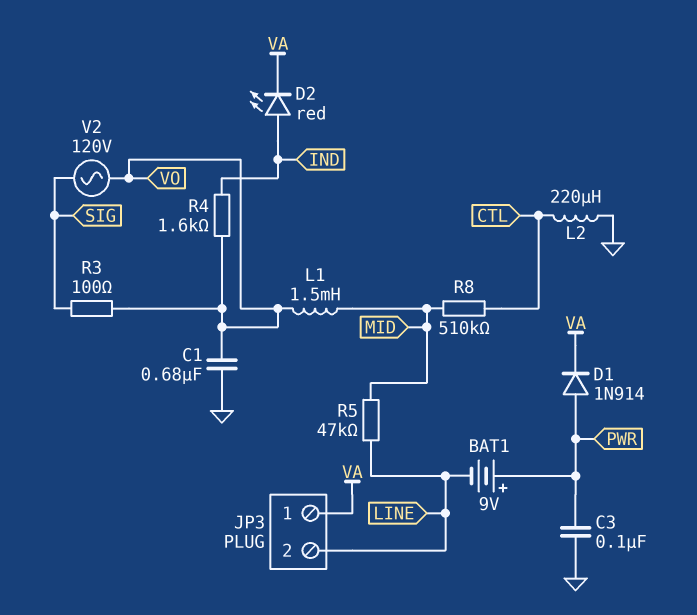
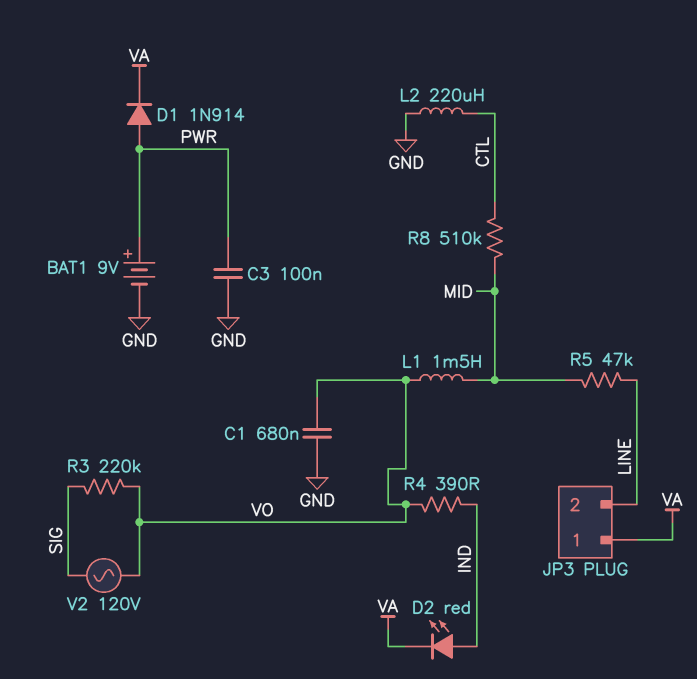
BAT1: 9V (plus PWR, minus LINE) -> 9V (plus PWR, minus GND)
R3: 100 (SIG, VO) -> 220k (SIG, VO)
R4: 1.6k (IND, VO) -> 390 (IND, VO)

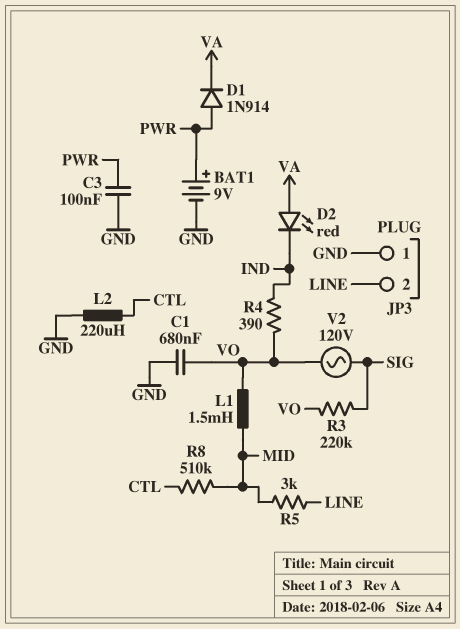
D2: LED red (A IND, K VA) -> LED red (A VA, K IND)
JP3 pin 1: VA -> GND
R5: 47k (LINE, MID) -> 3k (LINE, MID)

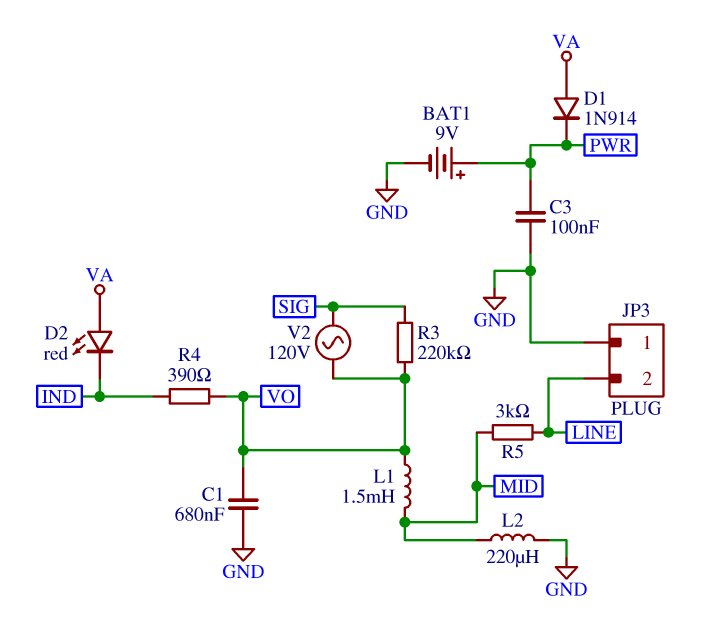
D1: diode 1N914 (A PWR, K VA) -> diode 1N914 (A VA, K PWR)
L2: 220uH (CTL, GND) -> 220uH (GND, MID)
R8: 510k (CTL, MID) -> none

